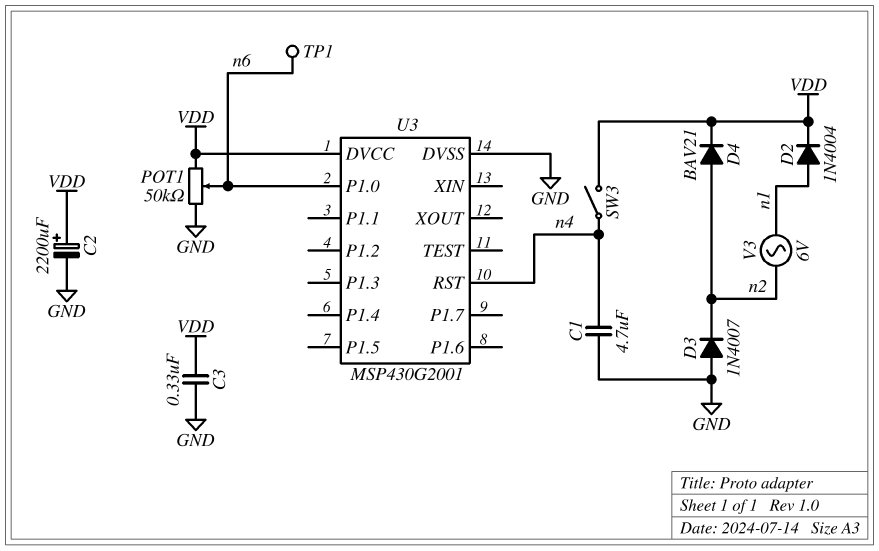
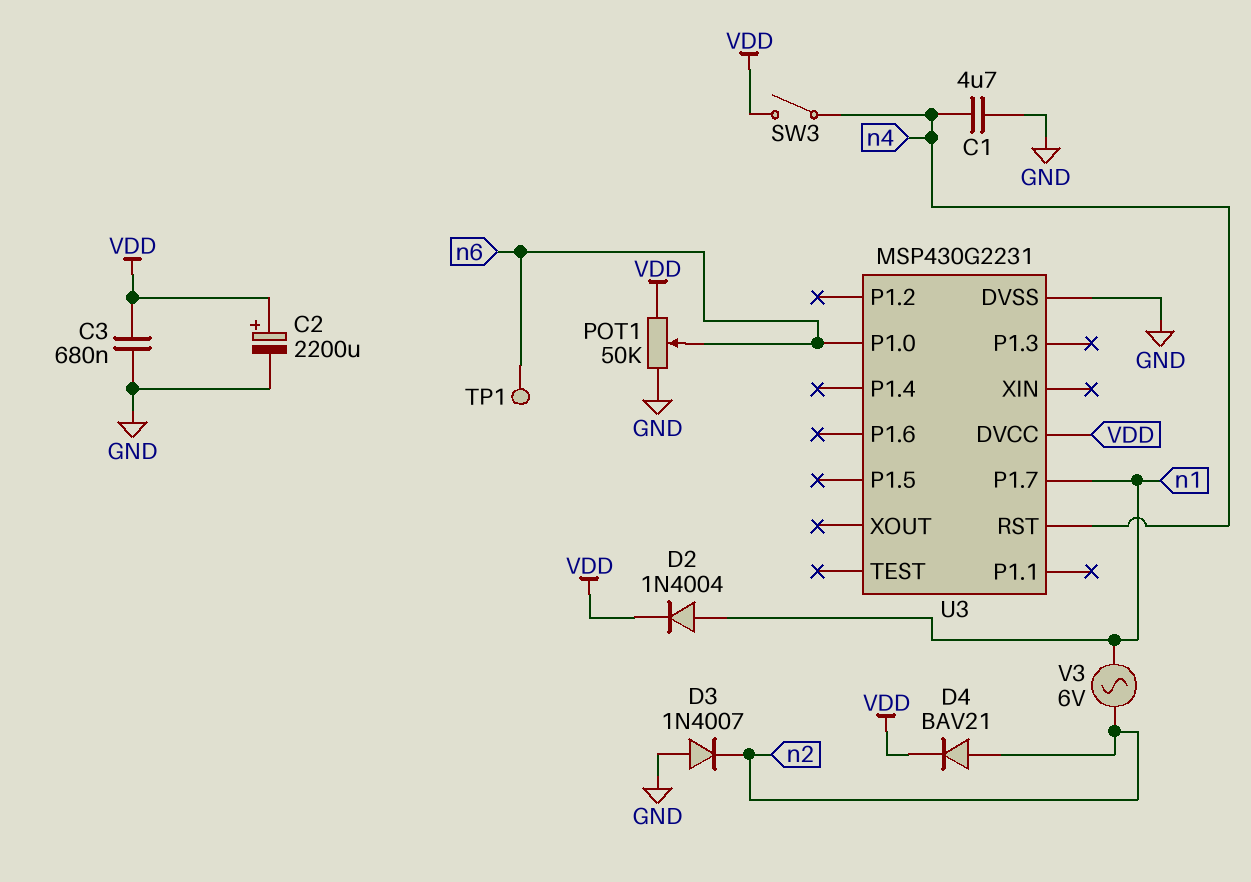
C3: 330nF (GND, VDD) -> 680nF (GND, VDD)
U3: MSP430G2001 -> MSP430G2231
U3 pin P1.7: none -> n1

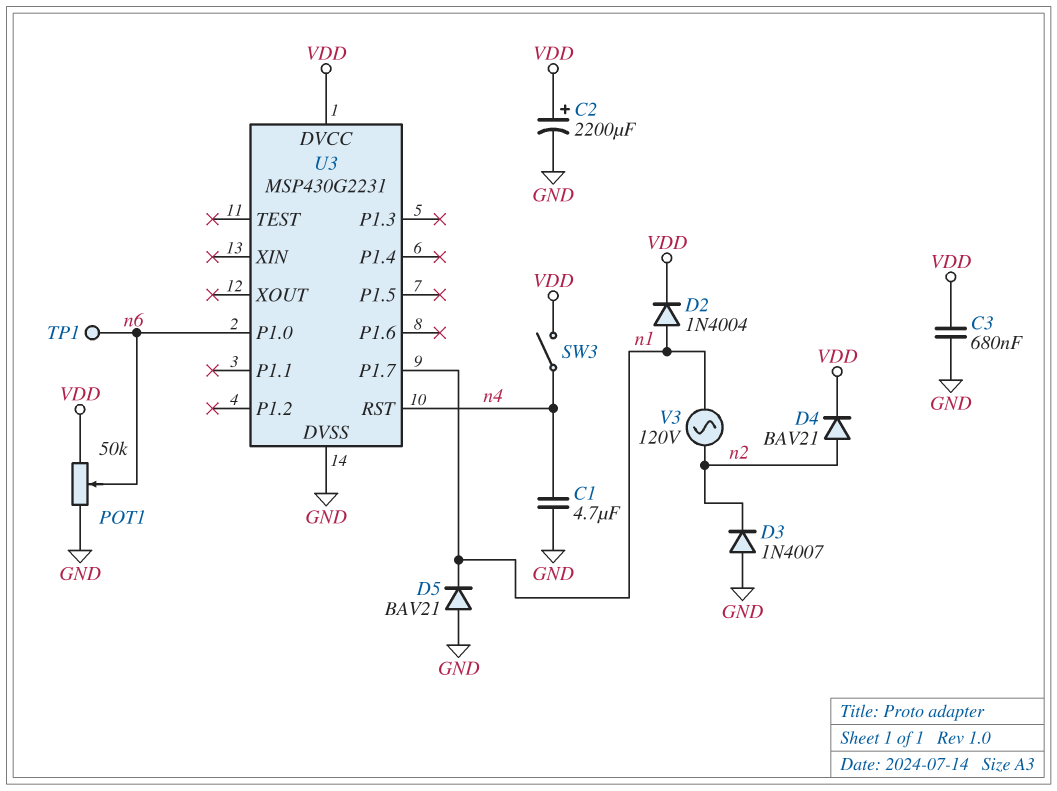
D5: none -> diode BAV21 (A GND, K n1)
V3: AC 6V (n1, n2) -> AC 120V (n1, n2)

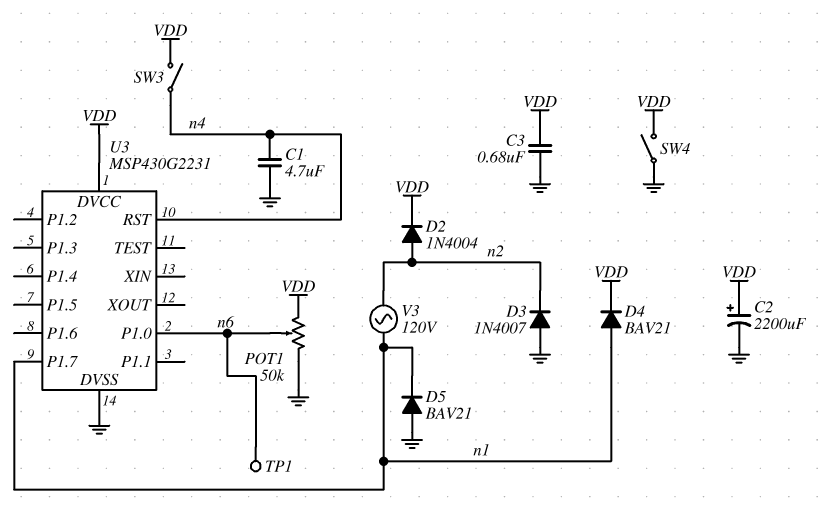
D2: diode 1N4004 (A n1, K VDD) -> diode 1N4004 (A n2, K VDD)
D4: diode BAV21 (A n2, K VDD) -> diode BAV21 (A n1, K VDD)
SW4: none -> switch (GND, VDD)

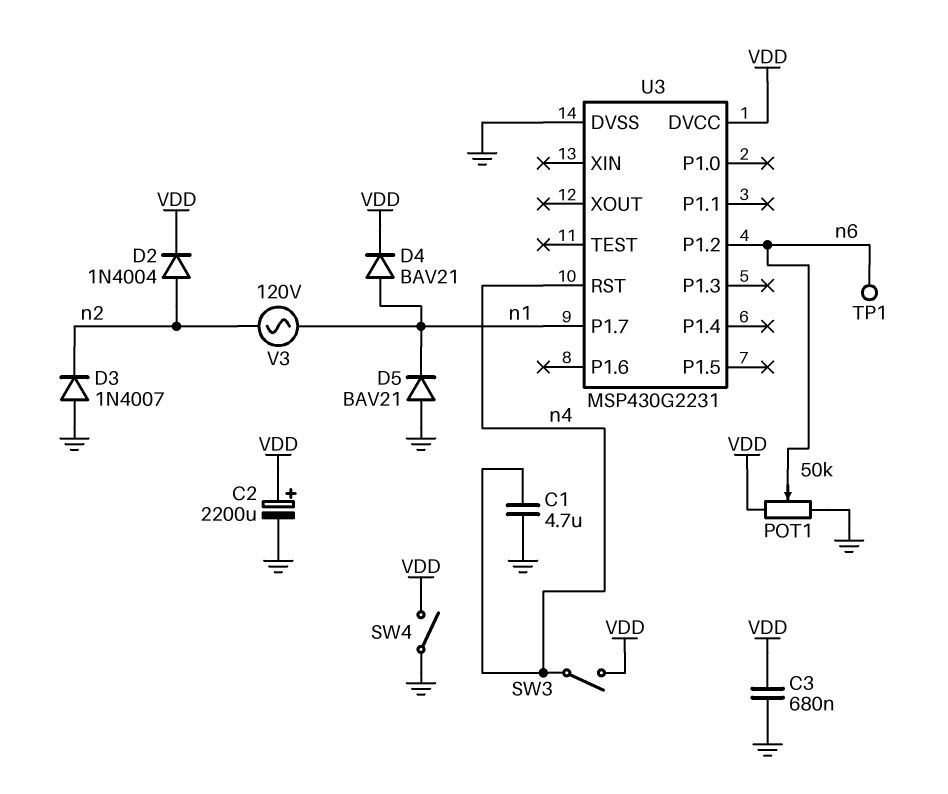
U3 pin P1.0: n6 -> none
U3 pin P1.2: none -> n6

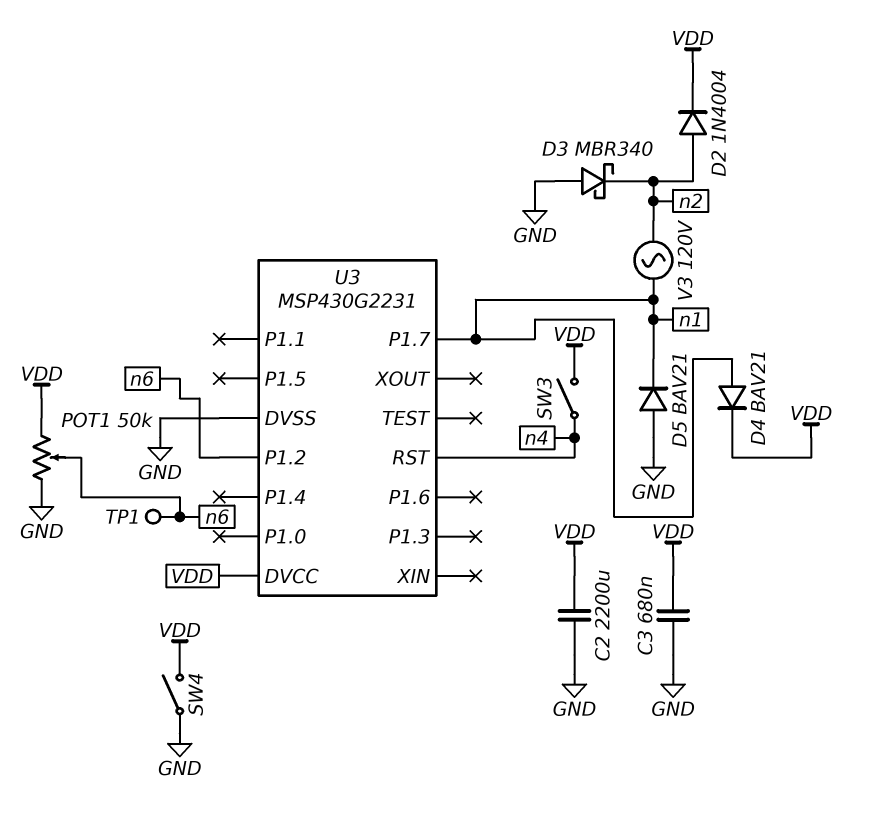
C1: 4.7uF (GND, n4) -> none
C2: 2200uF (plus VDD, minus GND) -> 2200uF (GND, VDD)
D3: diode 1N4007 (A GND, K n2) -> schottky MBR340 (A GND, K n2)

